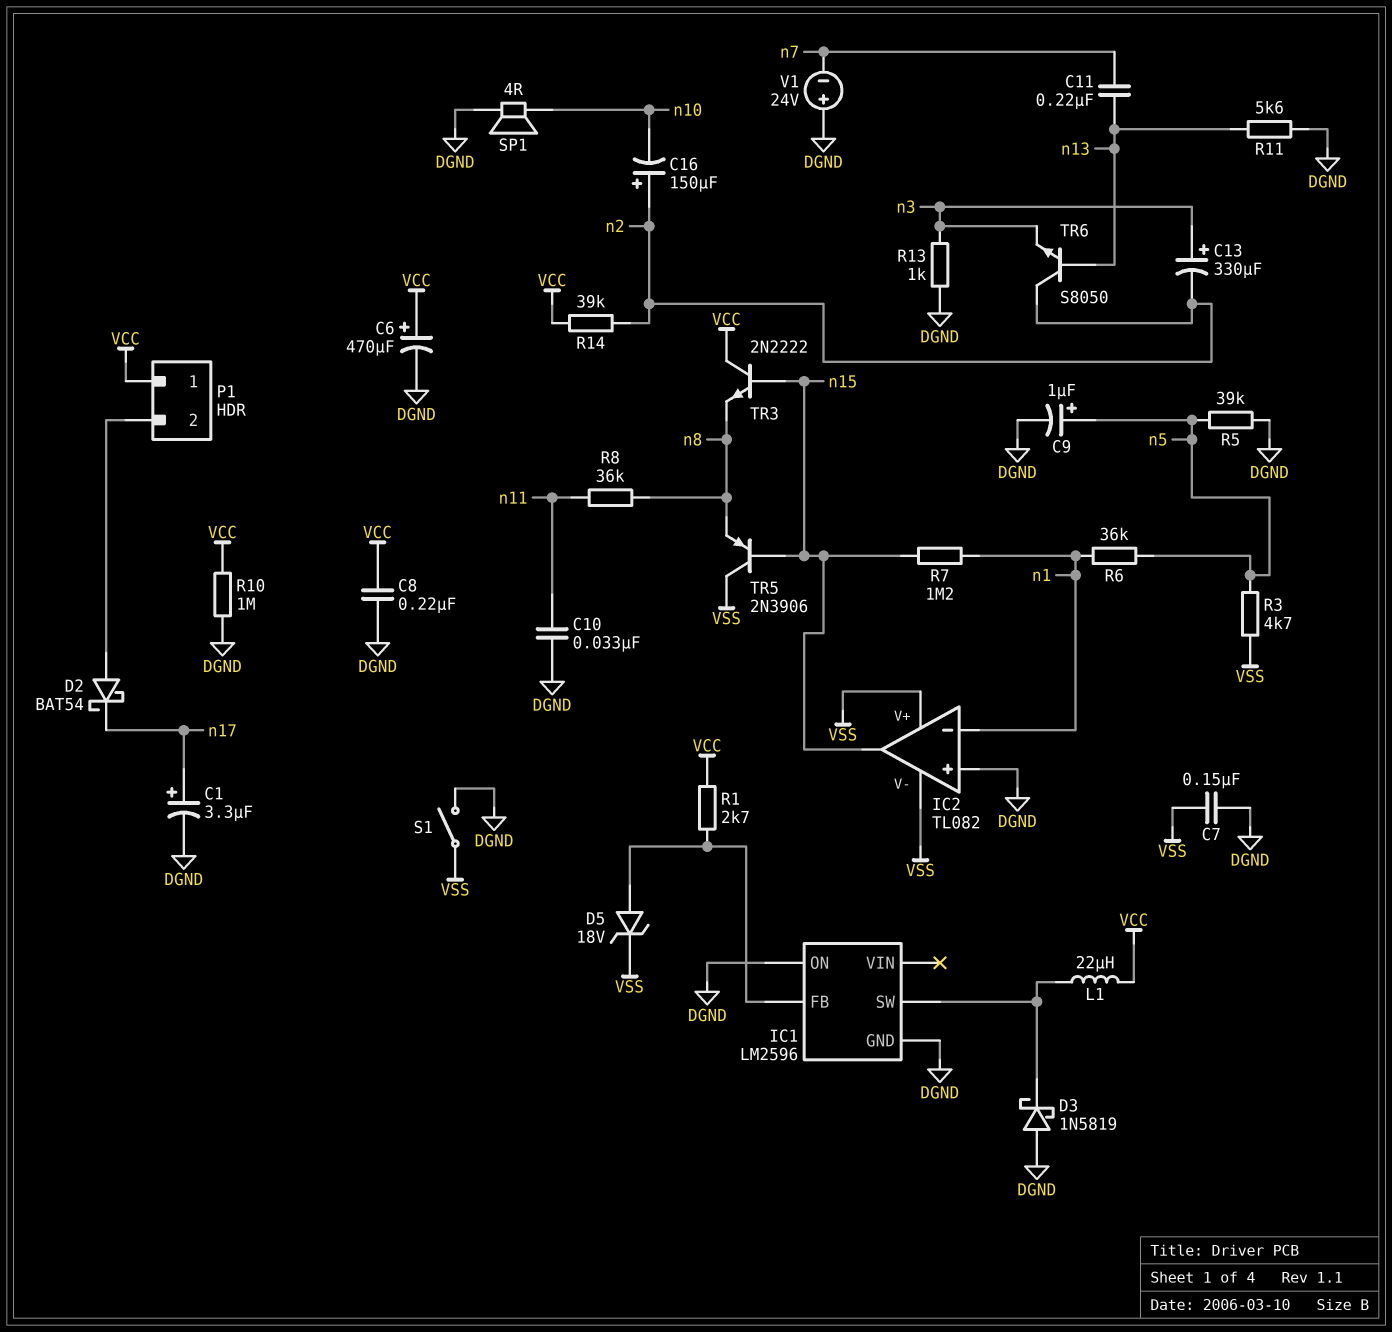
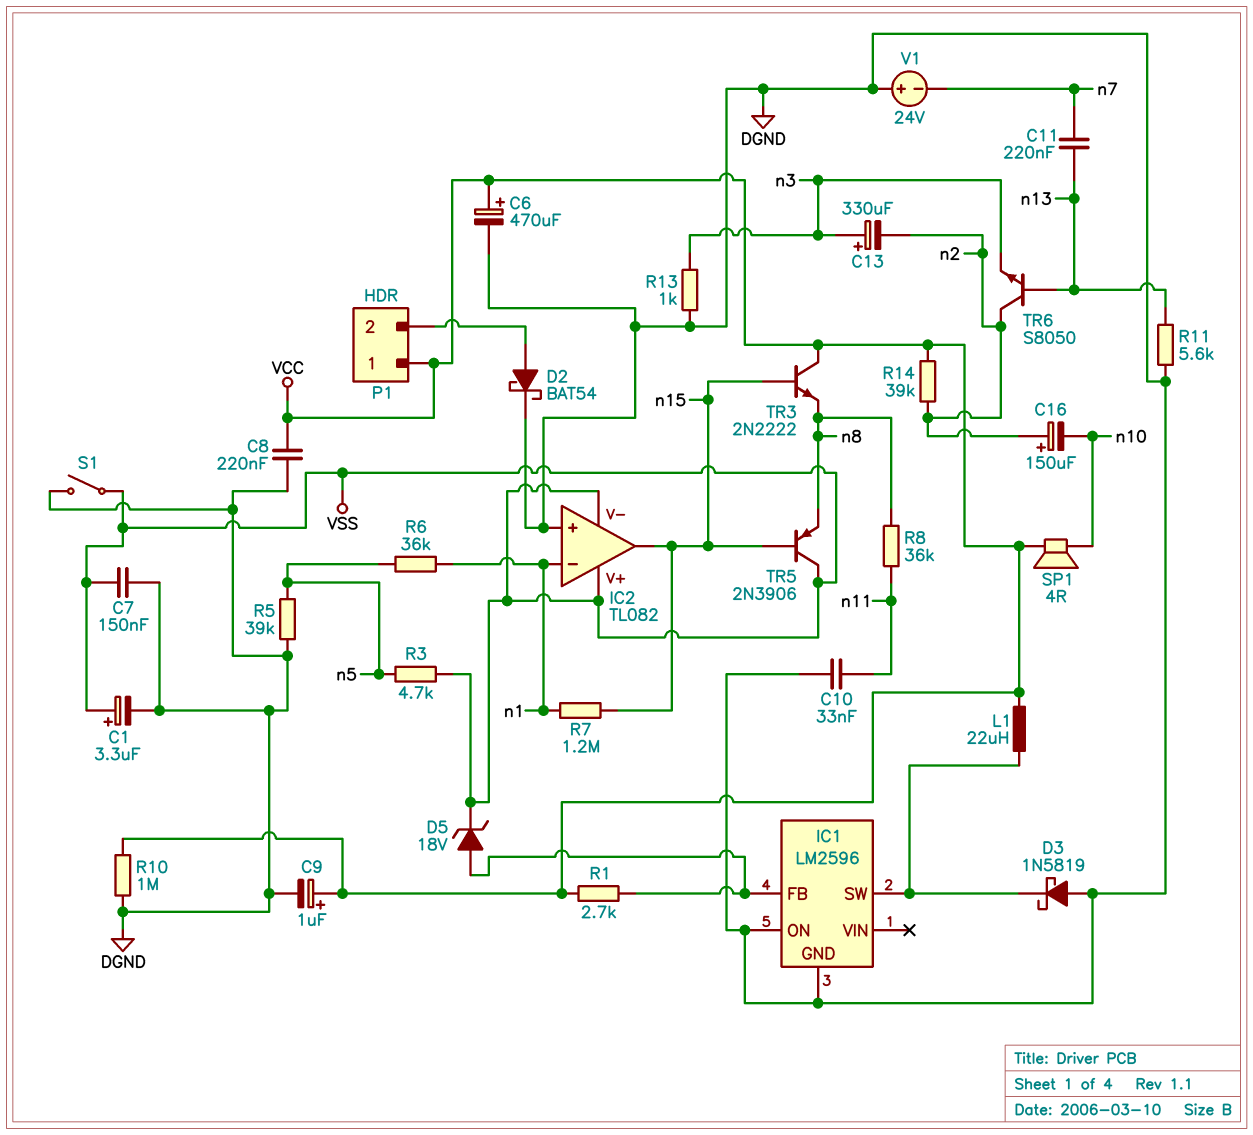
C1: 3.3uF (plus n17, minus DGND) -> 3.3uF (plus VSS, minus DGND)
C9: 1uF (plus n5, minus DGND) -> 1uF (plus VCC, minus DGND)
D2: schottky BAT54 (A P1/2, K n17) -> schottky BAT54 (A P1/2, K DGND)
SP1: speaker 4R (DGND, n10) -> speaker 4R (VCC, n10)

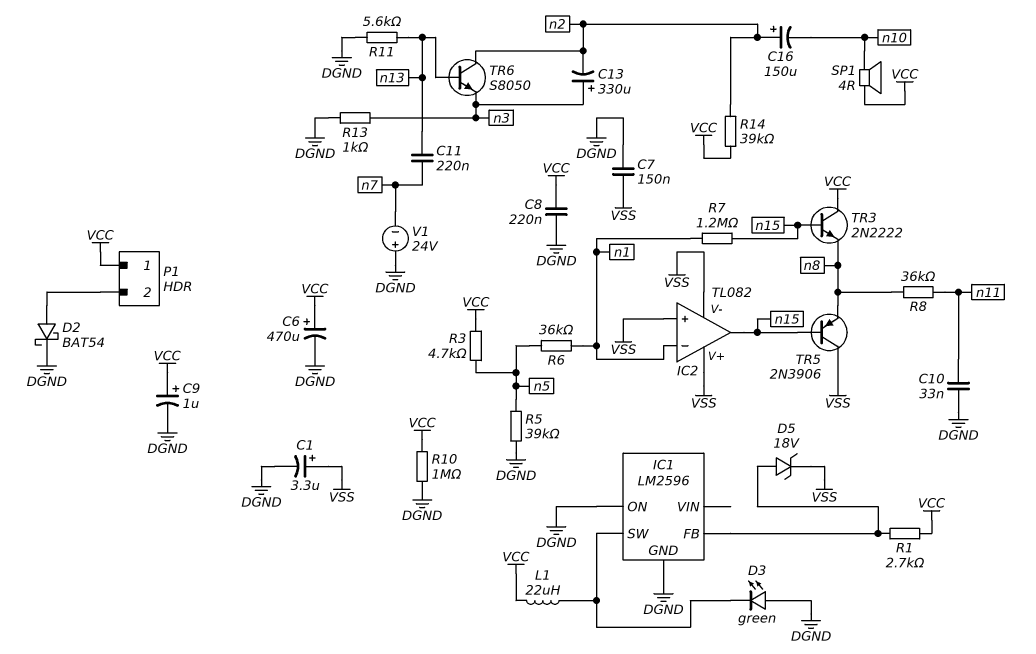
D3: schottky 1N5819 (A DGND, K IC1/SW) -> LED green (A DGND, K IC1/SW)
IC2 pin in+: DGND -> VSS
R3: 4.7k (VSS, n5) -> 4.7k (VCC, n5)
S1: switch (DGND, VSS) -> none

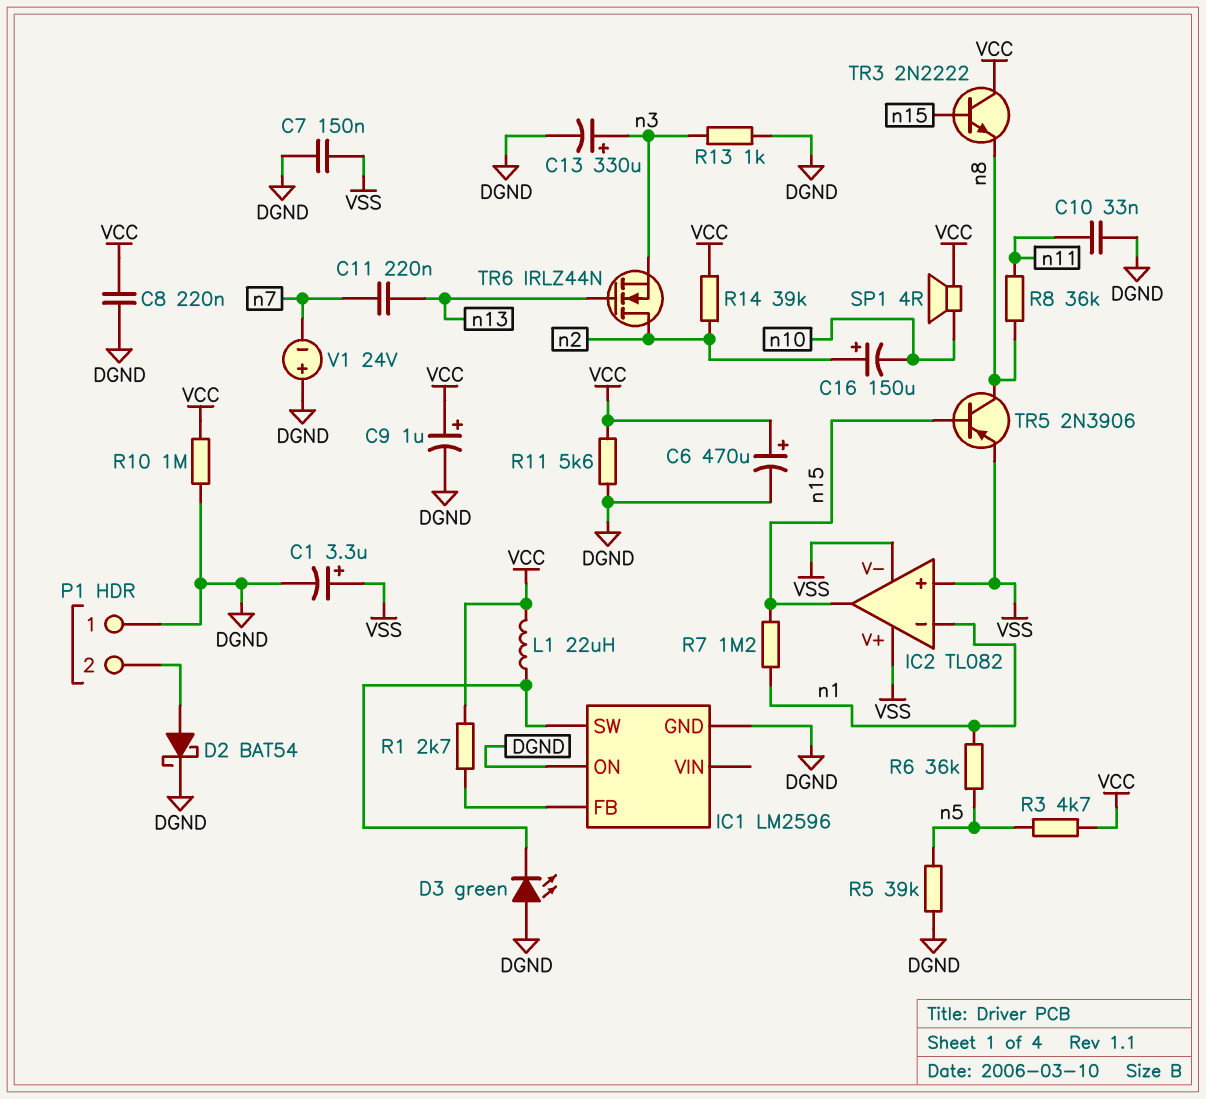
C13: 330uF (plus n3, minus n2) -> 330uF (plus n3, minus DGND)
D5: zener 18V (A IC1/FB, K VSS) -> none
P1 pin 1: VCC -> DGND
R11: 5.6k (DGND, n13) -> 5.6k (DGND, VCC)
TR5: PNP 2N3906 (B n15, C VSS, E n8) -> PNP 2N3906 (B n15, C n8, E VSS)
TR6: NPN S8050 (B n13, C n2, E n3) -> NMOS IRLZ44N (G n13, D n2, S n3)

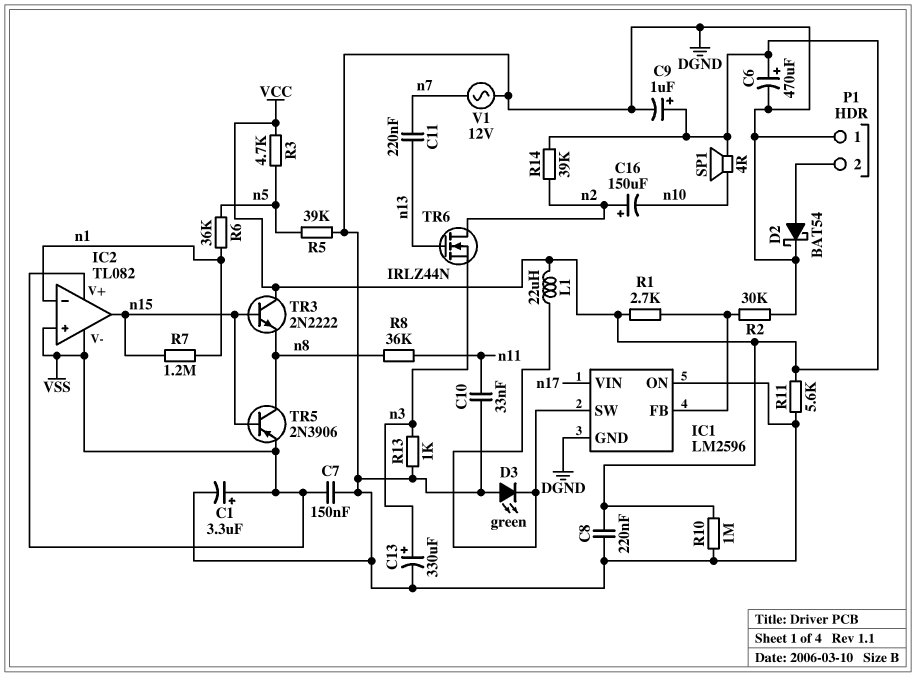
IC1 pin VIN: none -> n17
R2: none -> 30k (DGND, IC1/FB)
V1: 24V (plus DGND, minus n7) -> AC 12V (DGND, n7)

